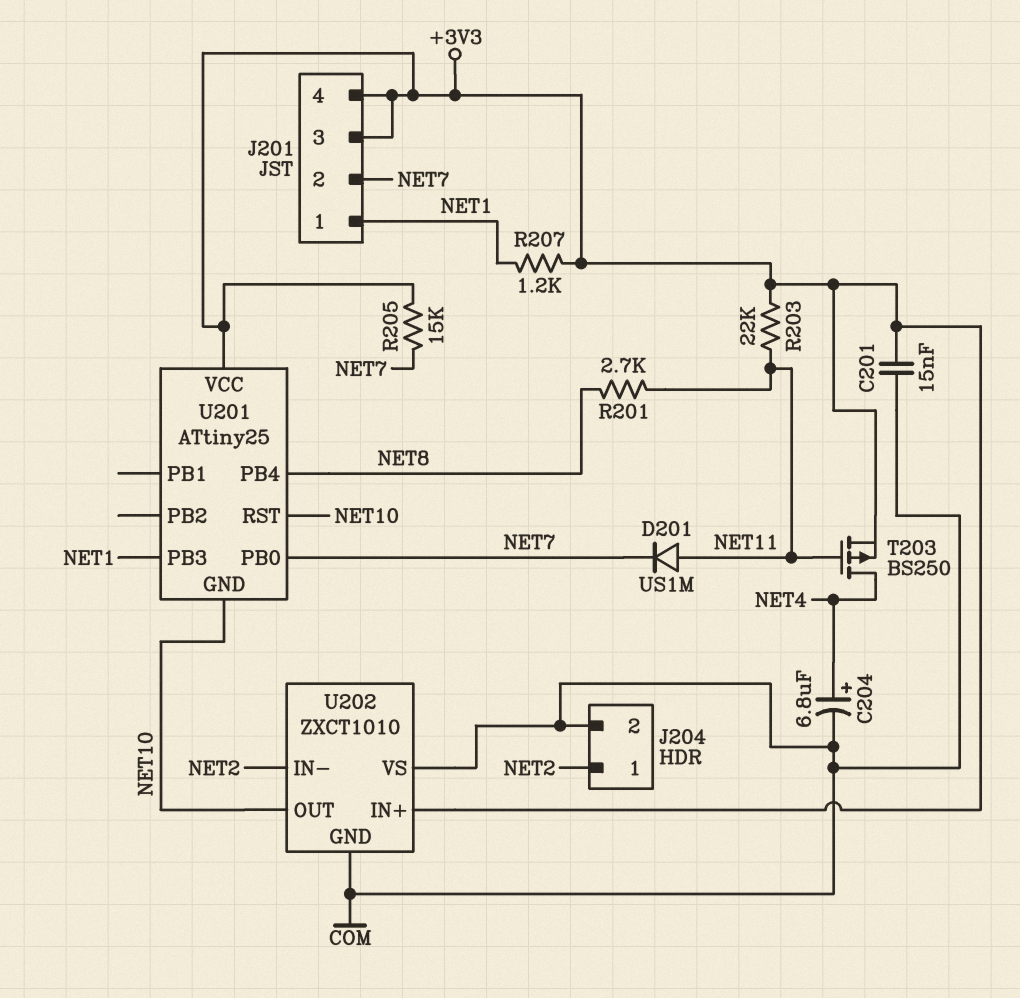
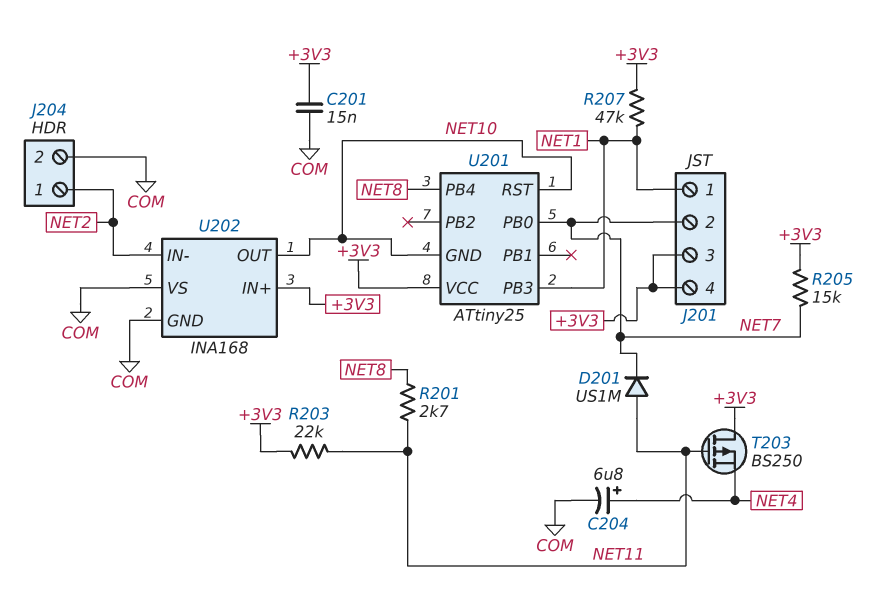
R207: 1.2k (+3V3, NET1) -> 47k (+3V3, NET1)
T203: PMOS BS250 (G NET11, D NET4, S +3V3) -> PMOS BS250 (G NET11, D +3V3, S NET4)
U202: ZXCT1010 -> INA168

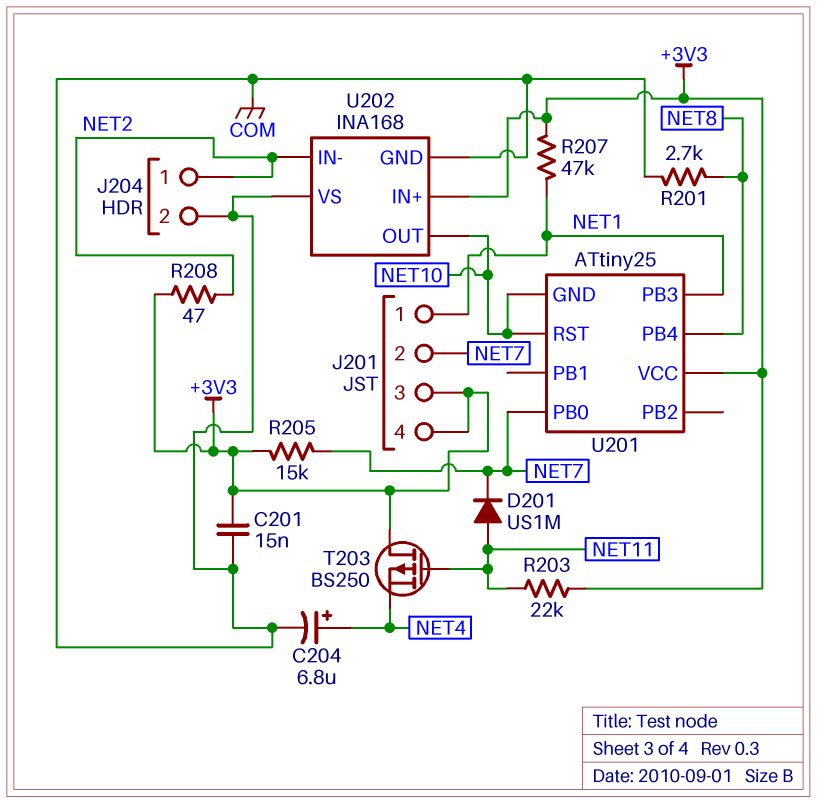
R201: 2.7k (NET8, NET11) -> 2.7k (COM, NET8)
R208: none -> 47 (+3V3, NET2)

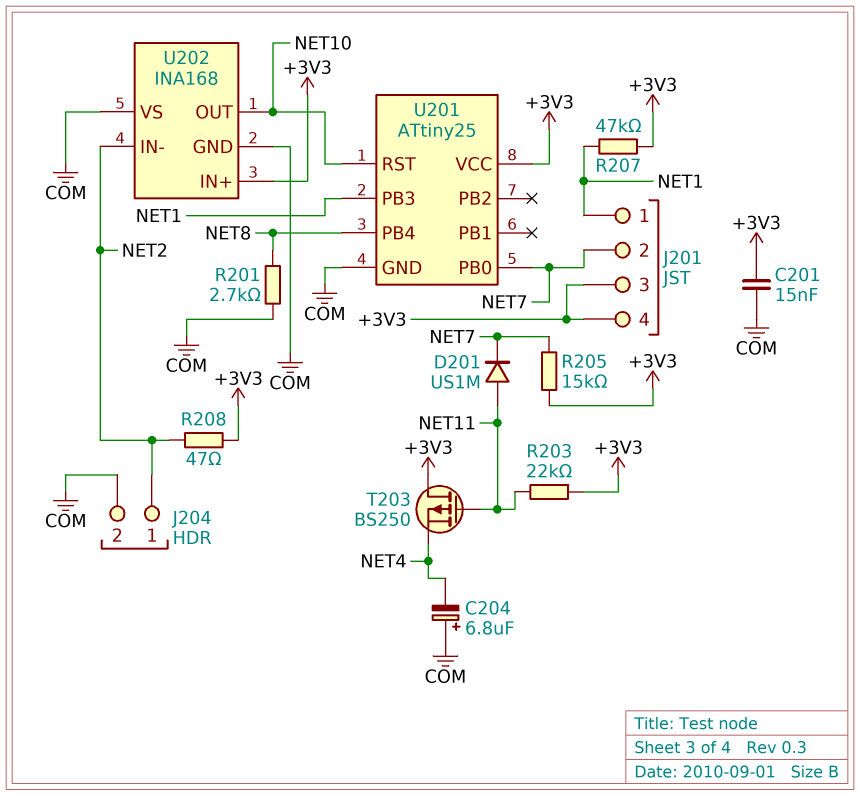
C204: 6.8uF (plus NET4, minus COM) -> 6.8uF (plus COM, minus NET4)
U201 pin GND: NET10 -> COM

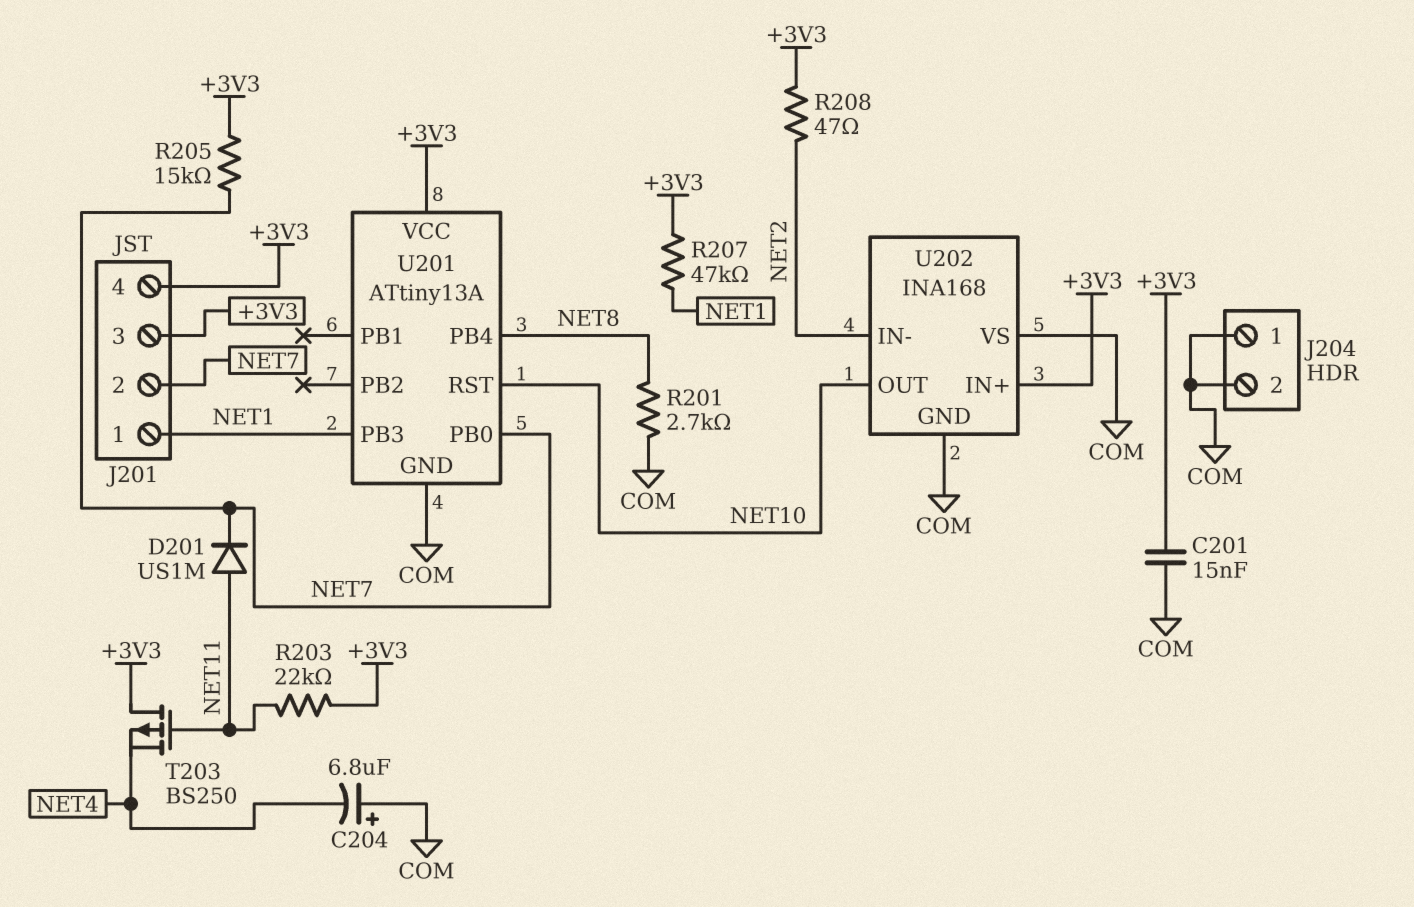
J204 pin 1: NET2 -> COM
U201: ATtiny25 -> ATtiny13A

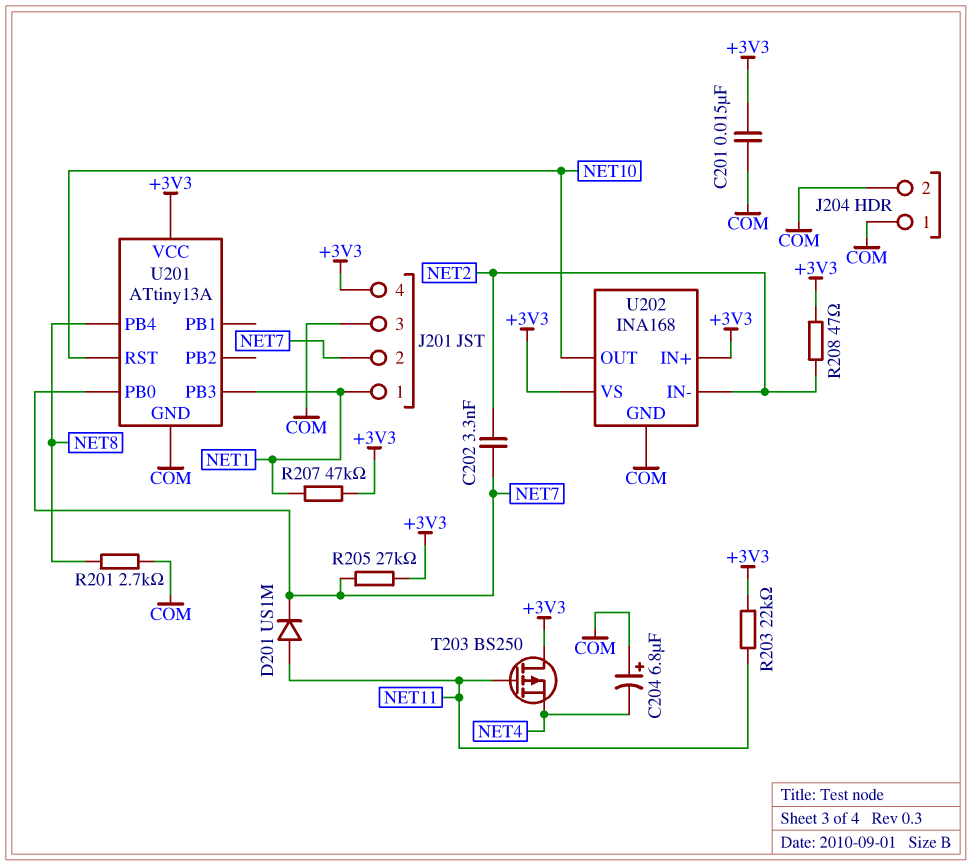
C202: none -> 3.3nF (NET2, NET7)
J201 pin 3: +3V3 -> COM
R205: 15k (+3V3, NET7) -> 27k (+3V3, NET7)
U202 pin VS: COM -> +3V3

